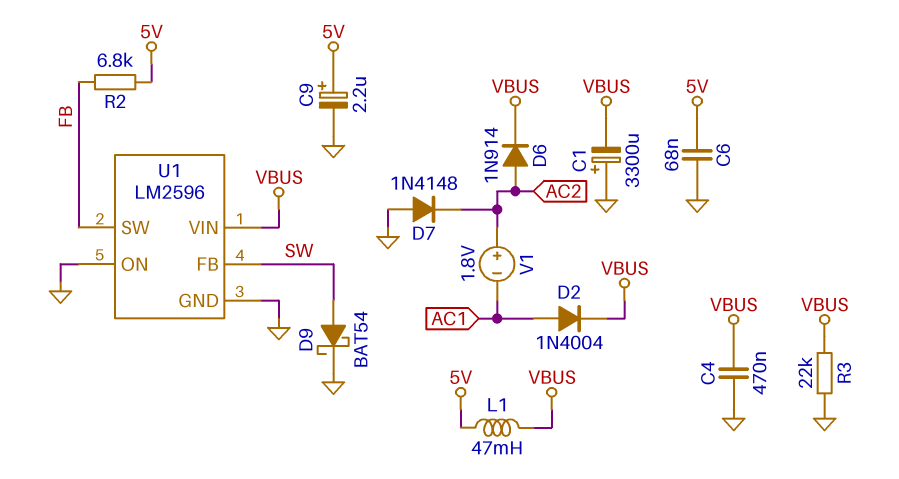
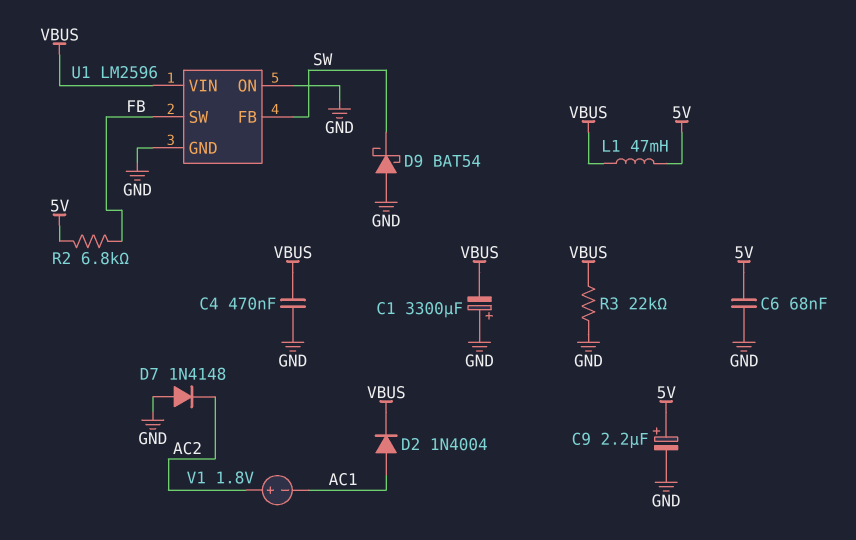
D6: diode 1N914 (A AC2, K VBUS) -> none
D9: schottky BAT54 (A SW, K GND) -> schottky BAT54 (A GND, K SW)

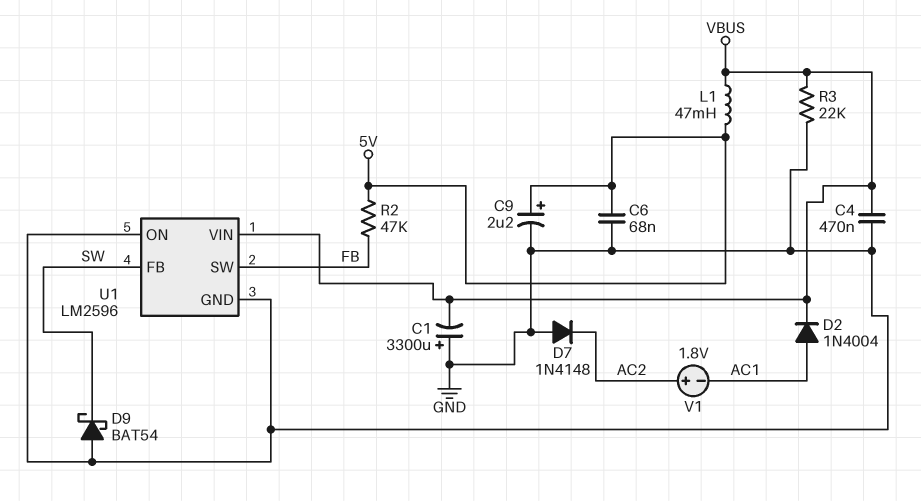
R2: 6.8k (5V, FB) -> 47k (5V, FB)

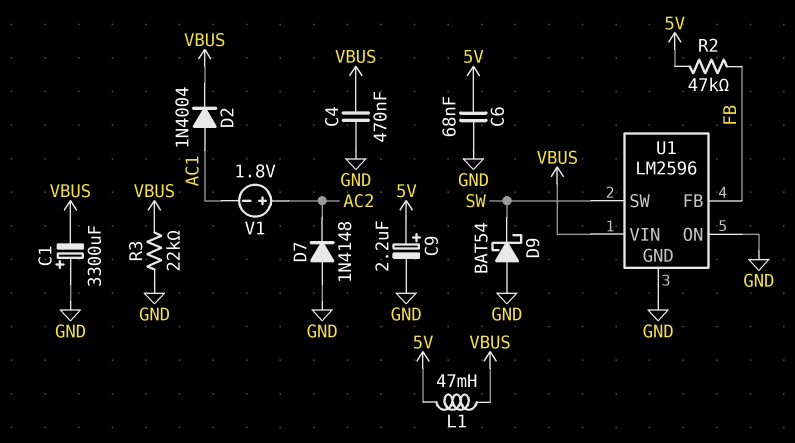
U1 pin FB: SW -> FB
U1 pin SW: FB -> SW

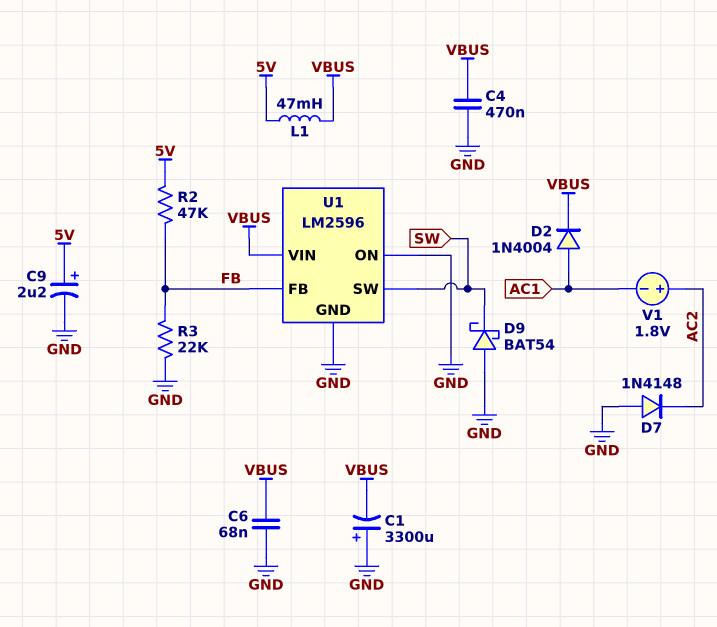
C6: 68nF (5V, GND) -> 68nF (GND, VBUS)
R3: 22k (GND, VBUS) -> 22k (FB, GND)

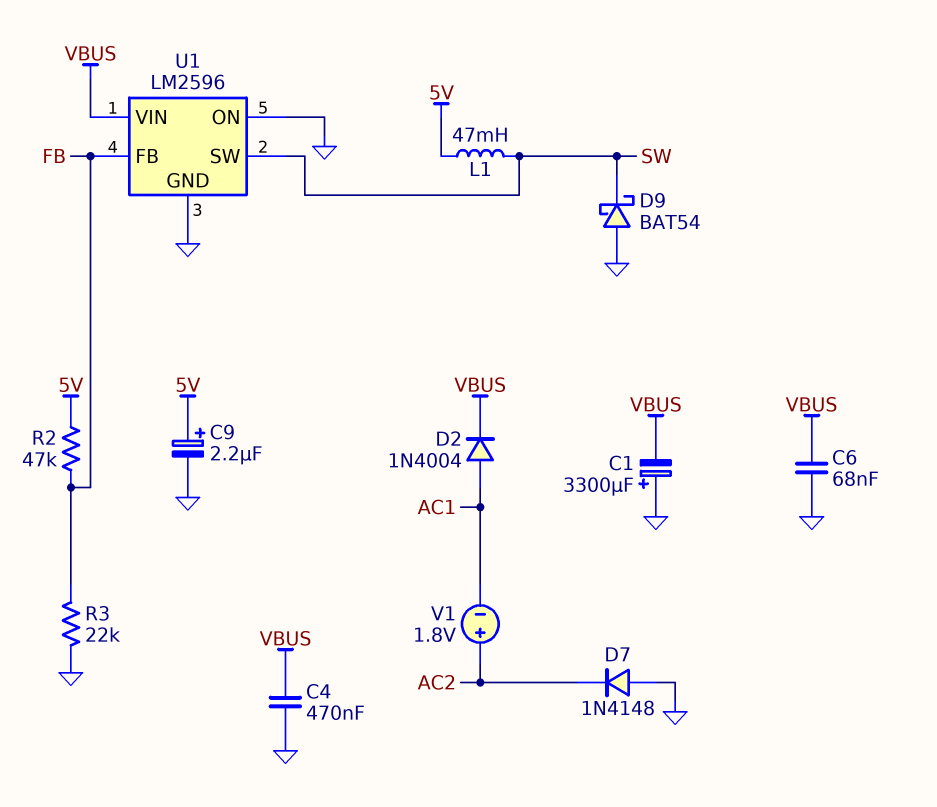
L1: 47mH (5V, VBUS) -> 47mH (5V, SW)

